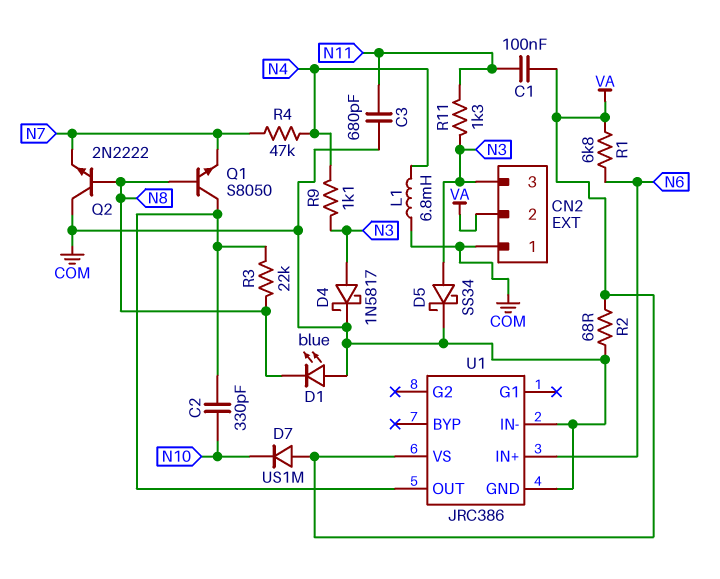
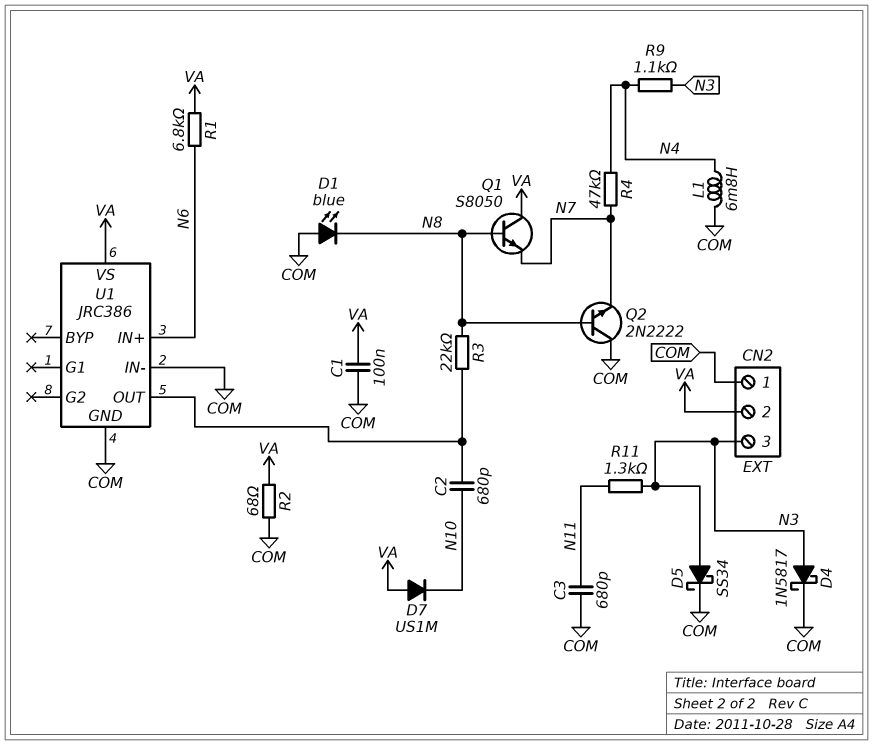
C1: 100nF (N11, VA) -> 100nF (COM, VA)
C2: 330pF (N10, U1/OUT) -> 680pF (N10, U1/OUT)
Q1: NPN S8050 (B N8, C U1/OUT, E N7) -> NPN S8050 (B N8, C VA, E N7)

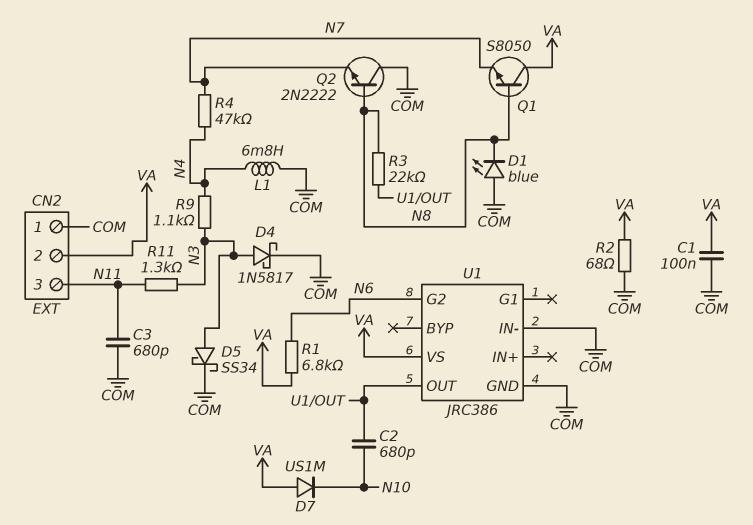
CN2 pin 3: N3 -> N11
U1 pin G2: none -> N6
U1 pin IN+: N6 -> none

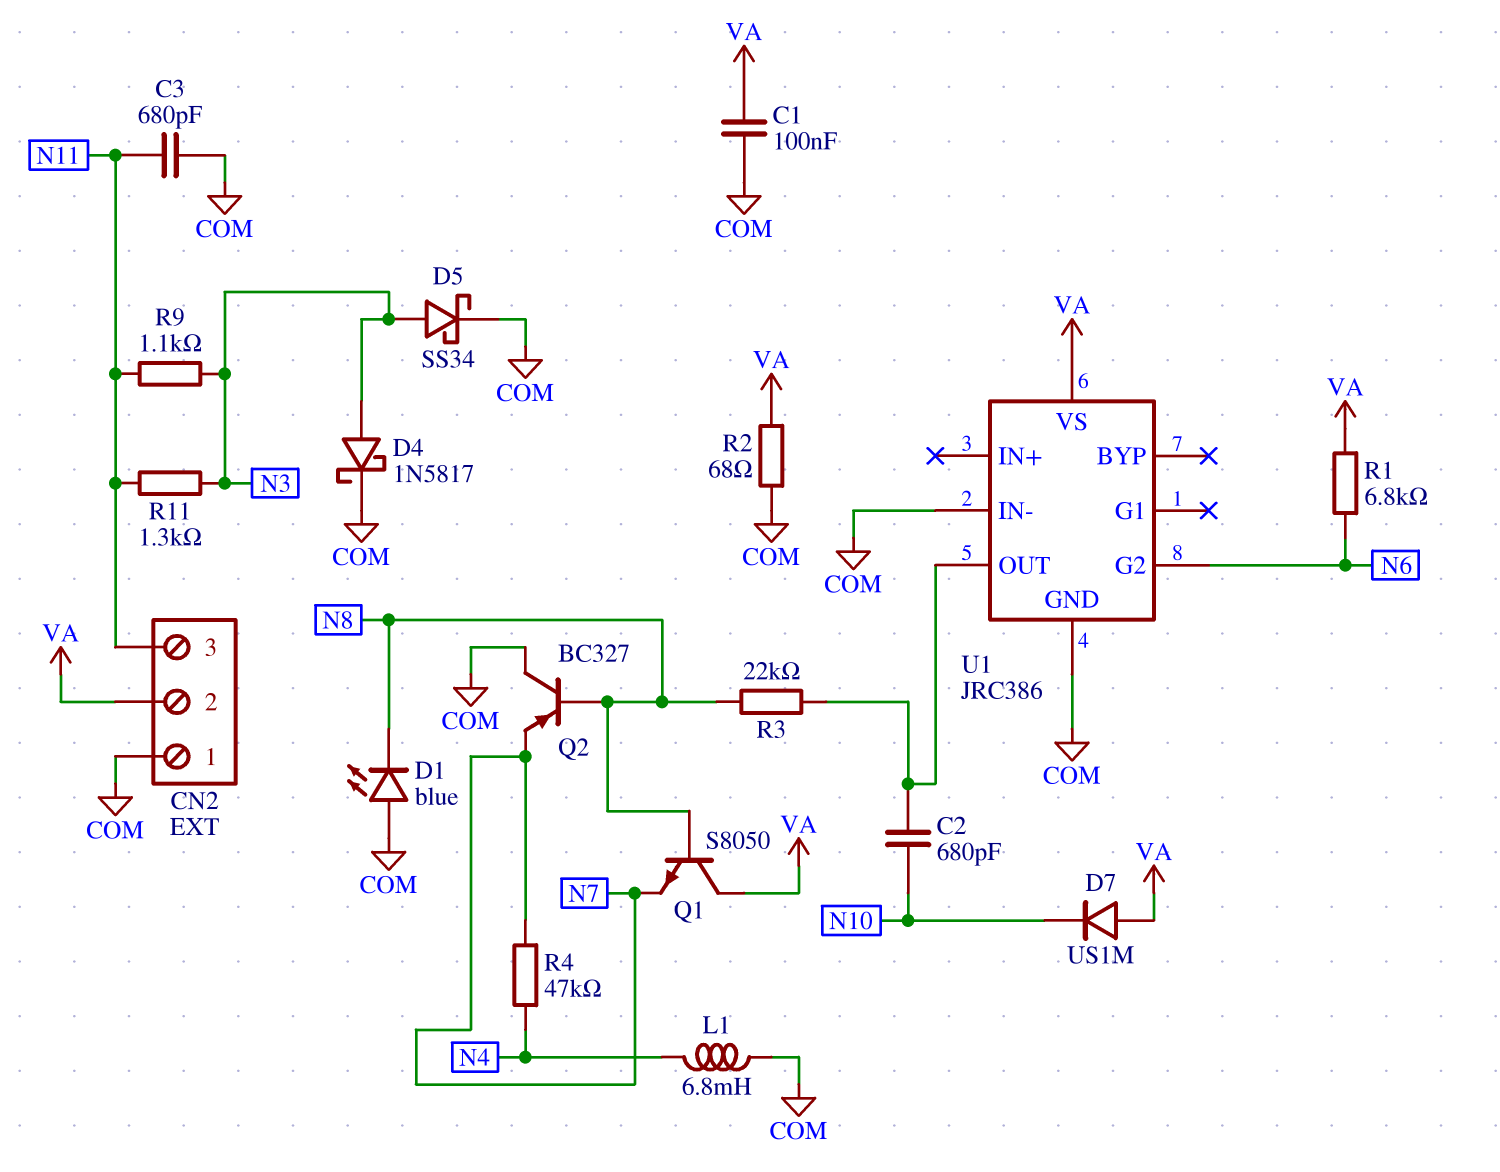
Q2: NPN 2N2222 (B N8, C COM, E N7) -> PNP BC327 (B N8, C COM, E N7)
R9: 1.1k (N3, N4) -> 1.1k (N3, N11)

